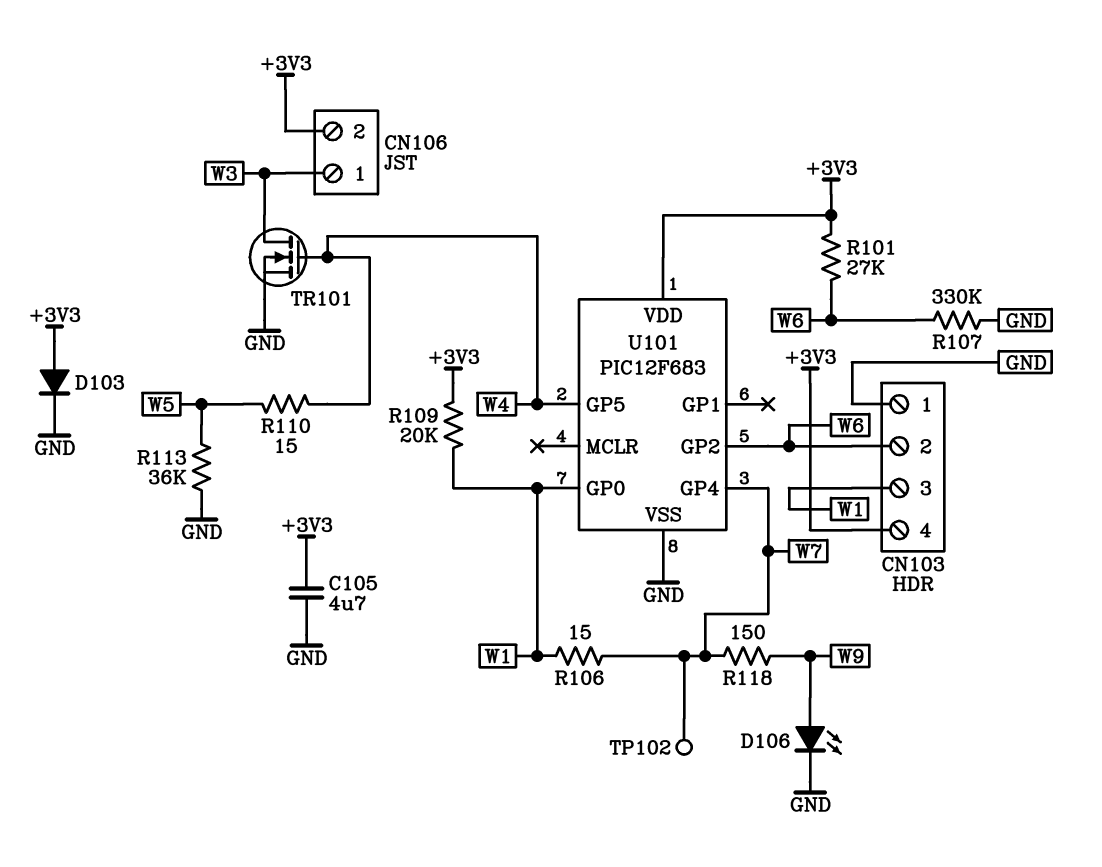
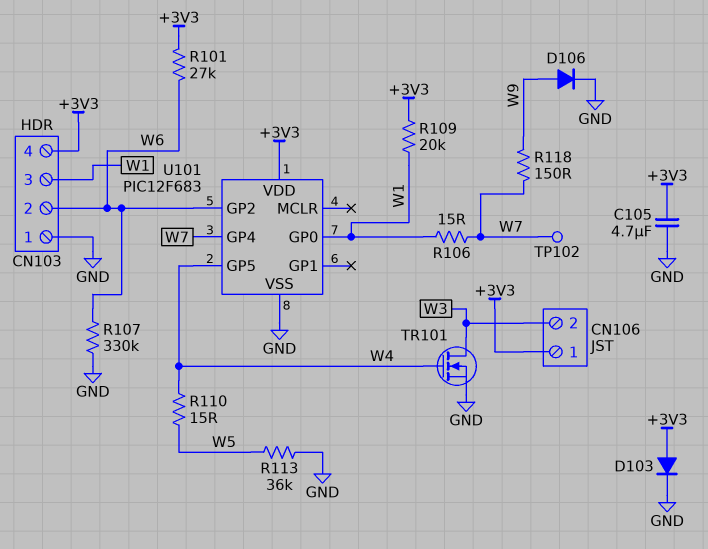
CN106 pin 1: W3 -> +3V3
CN106 pin 2: +3V3 -> W3
D106: LED (A W9, K GND) -> diode (A W9, K GND)

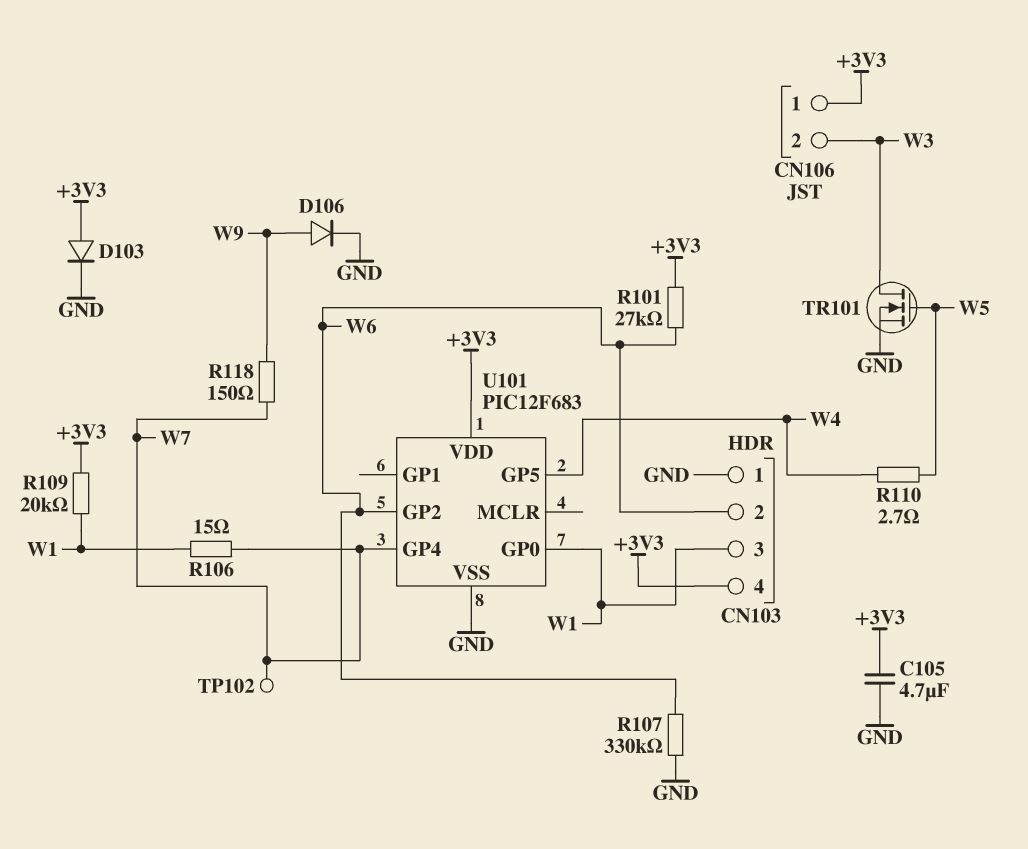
R110: 15 (W4, W5) -> 2.7 (W4, W5)
R113: 36k (GND, W5) -> none
TR101: NMOS (G W4, D W3, S GND) -> NMOS (G W5, D W3, S GND)

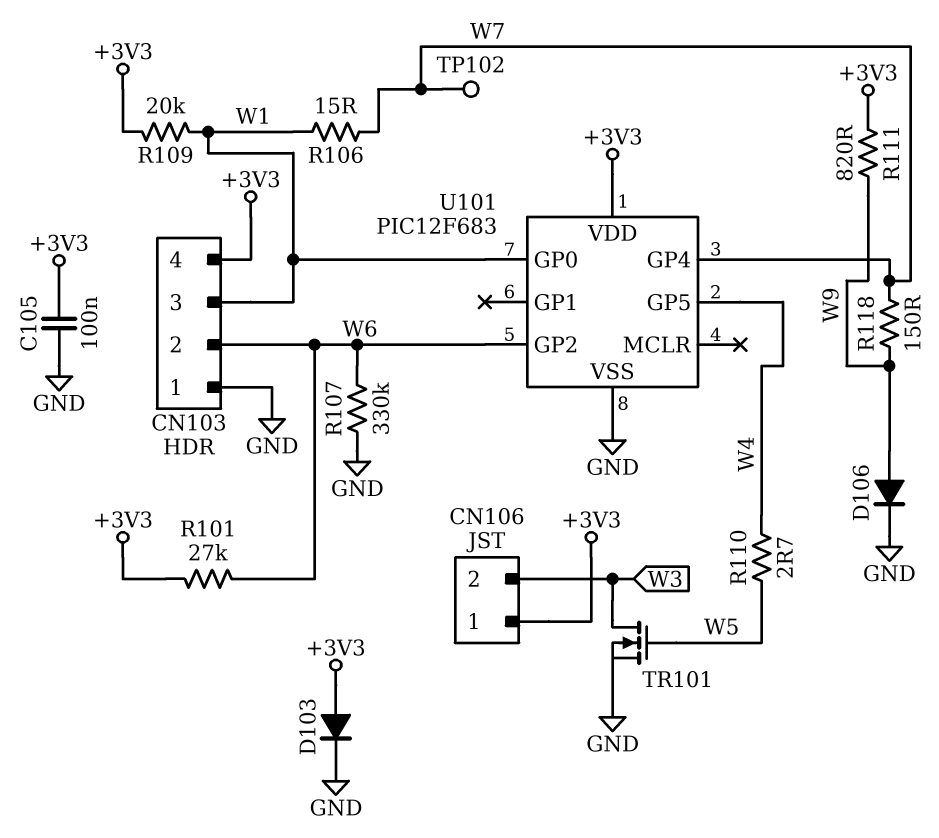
C105: 4.7uF (+3V3, GND) -> 100nF (+3V3, GND)
R111: none -> 820 (+3V3, W9)

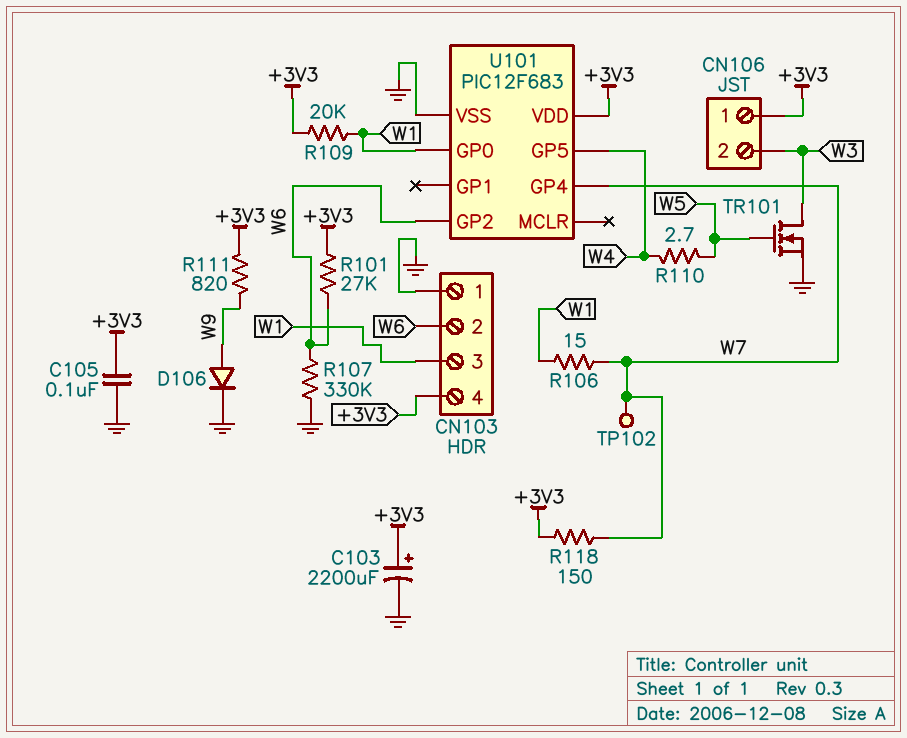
C103: none -> 2200uF (plus +3V3, minus GND)
D103: diode (A +3V3, K GND) -> none
R118: 150 (W7, W9) -> 150 (+3V3, W7)

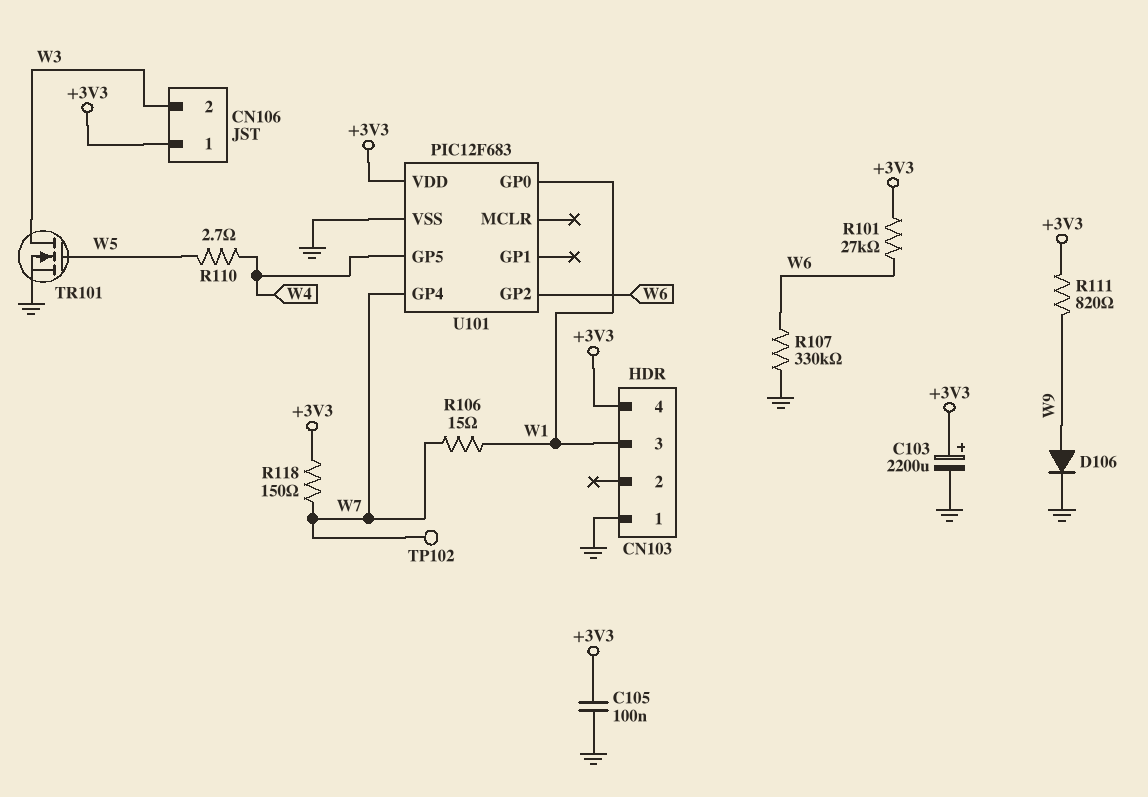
CN103 pin 2: W6 -> none
R109: 20k (+3V3, W1) -> none

